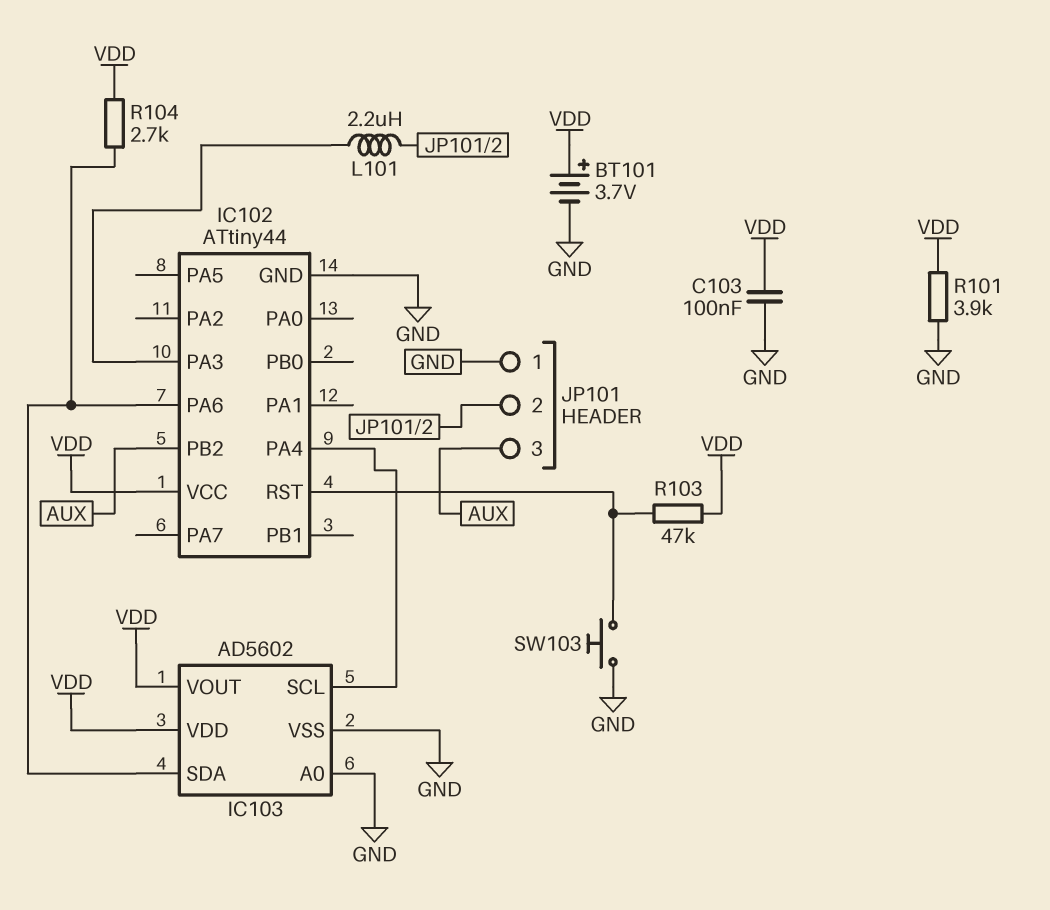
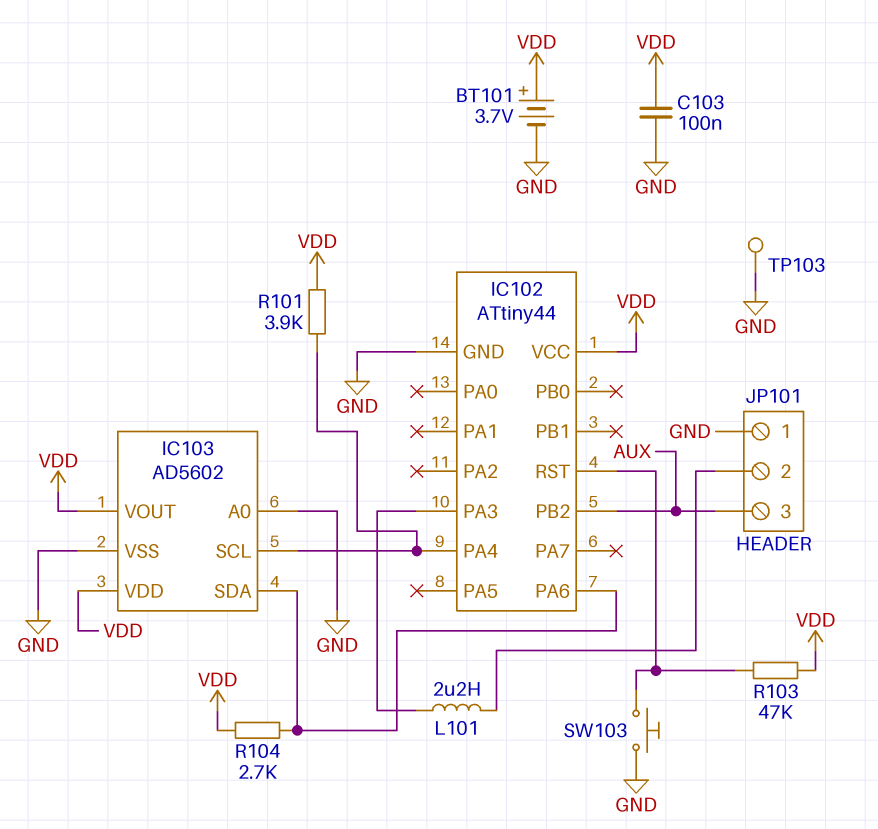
R101: 3.9k (GND, VDD) -> 3.9k (IC102/PA4, VDD)
TP103: none -> test point (GND)

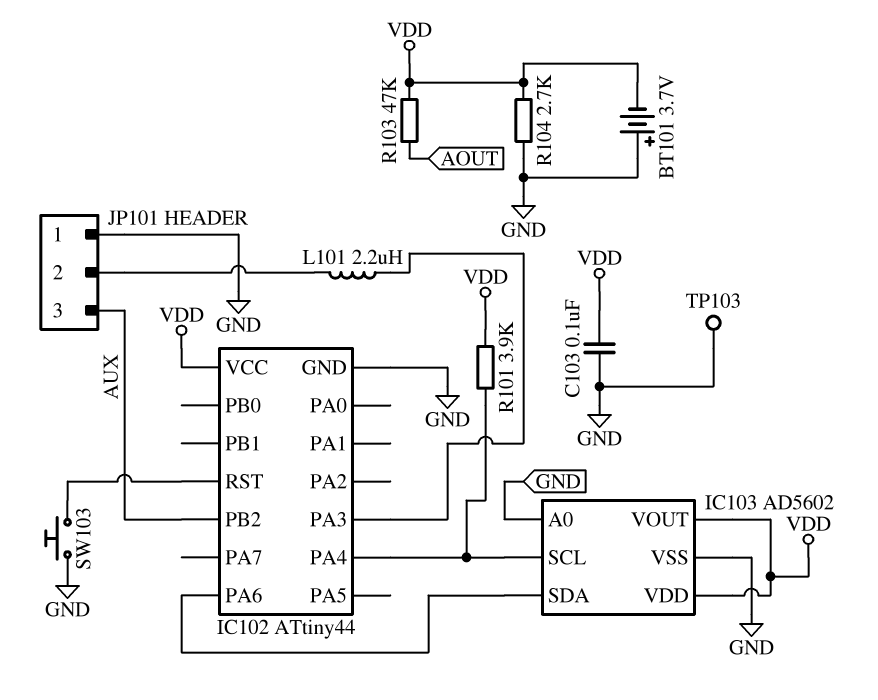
BT101: 3.7V (plus VDD, minus GND) -> 3.7V (plus GND, minus VDD)
R103: 47k (IC102/RST, VDD) -> 47k (AOUT, VDD)
R104: 2.7k (IC102/PA6, VDD) -> 2.7k (GND, VDD)

